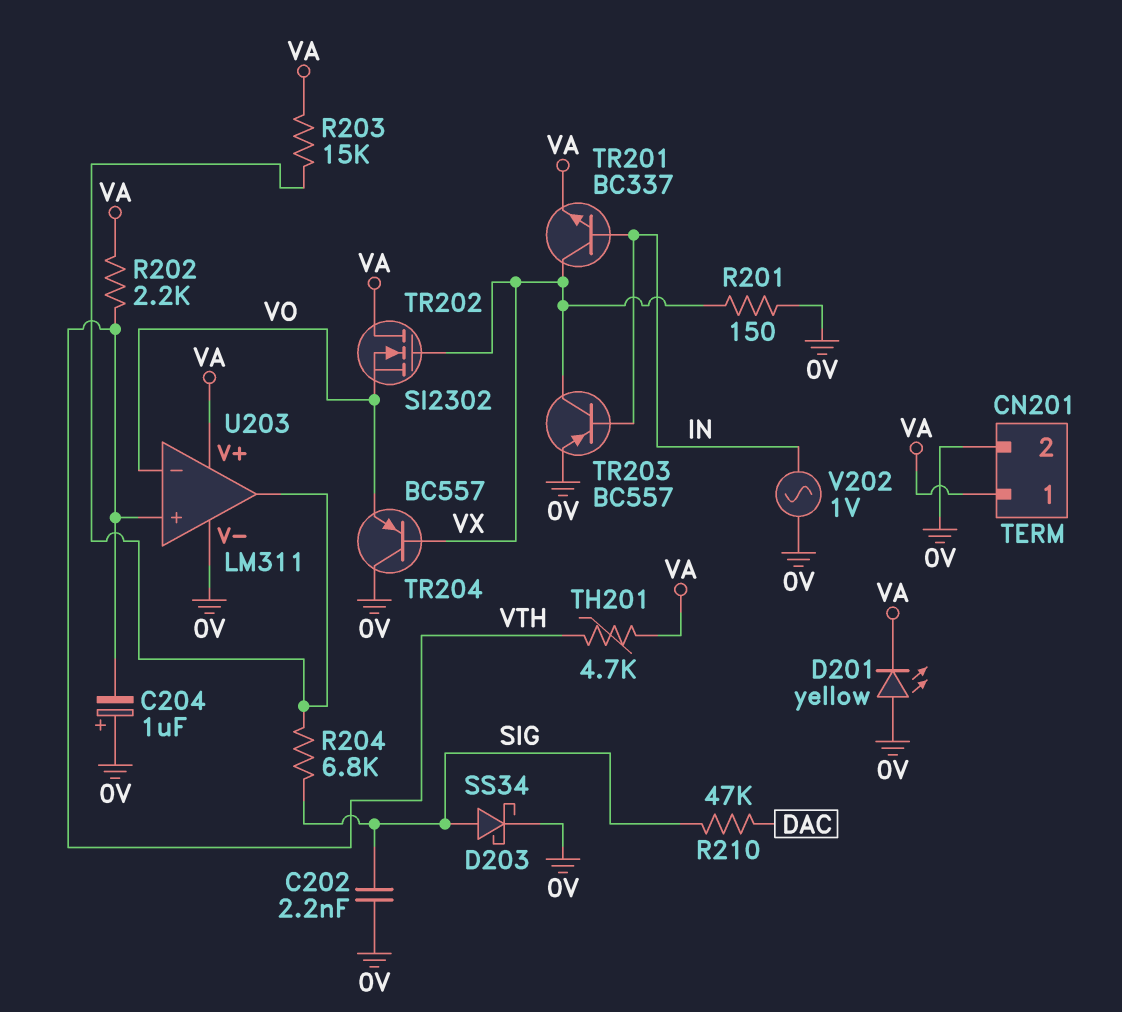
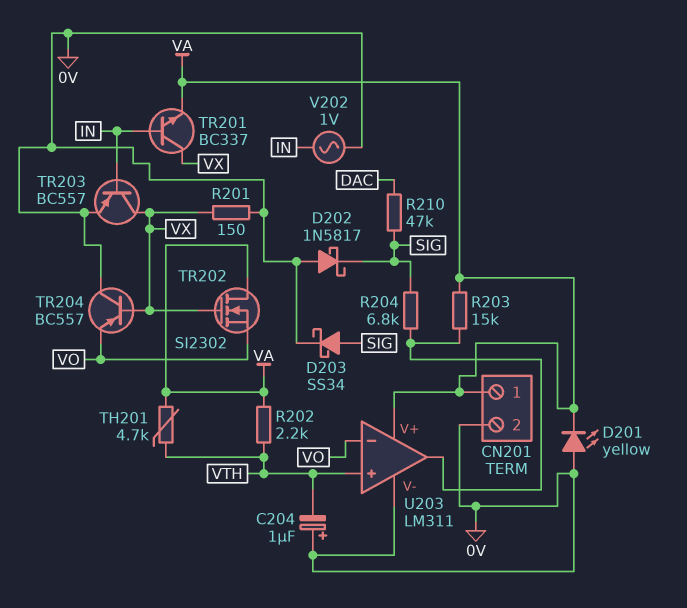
C202: 2.2nF (0V, SIG) -> none
D202: none -> schottky 1N5817 (A 0V, K SIG)

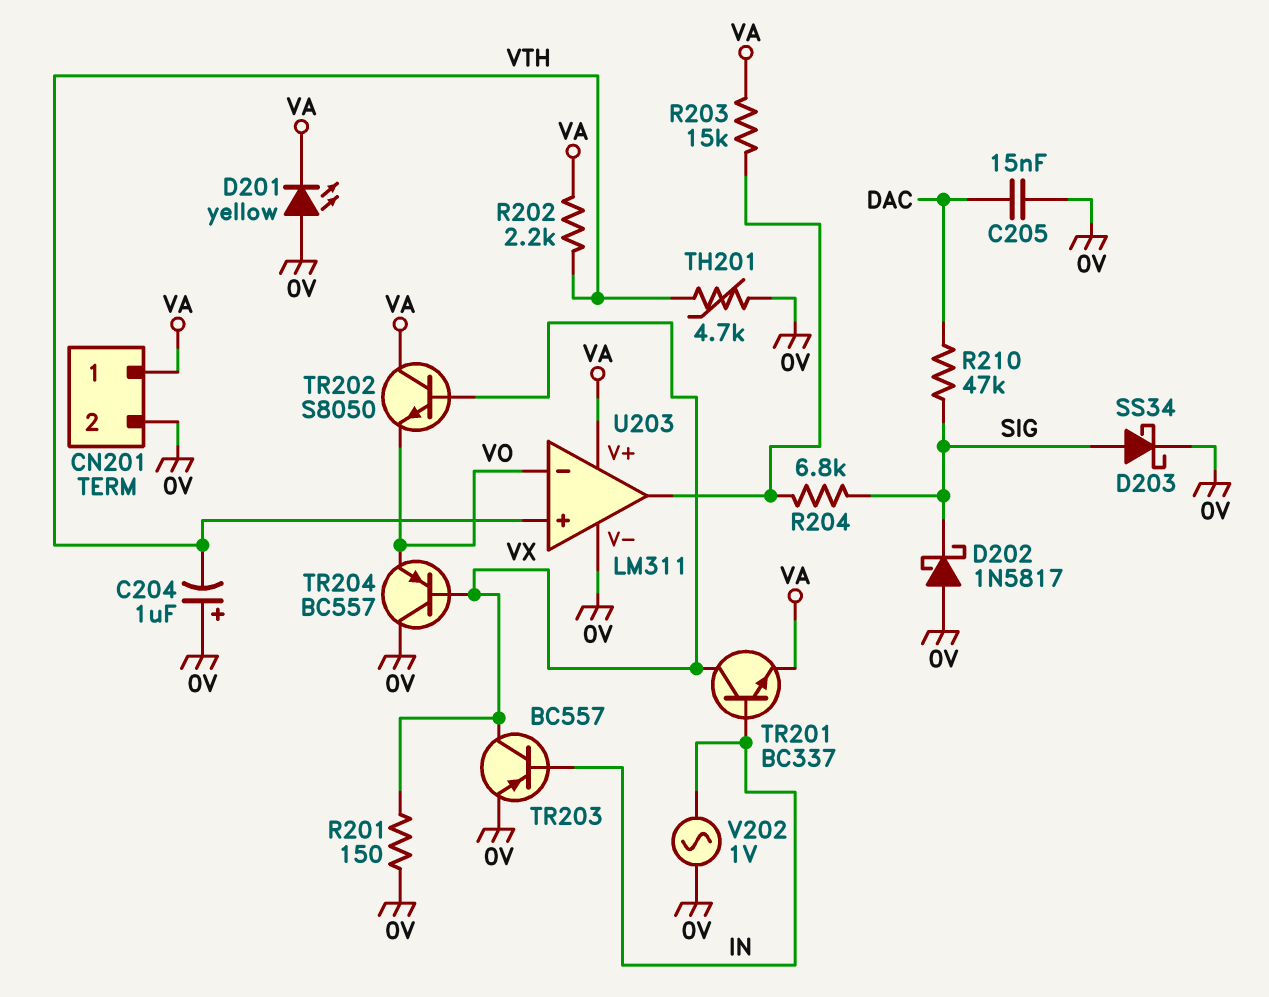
C205: none -> 15nF (0V, DAC)
TH201: 4.7k (VA, VTH) -> 4.7k (0V, VTH)
TR202: NMOS SI2302 (G VX, D VA, S VO) -> NPN S8050 (B VX, C VA, E VO)

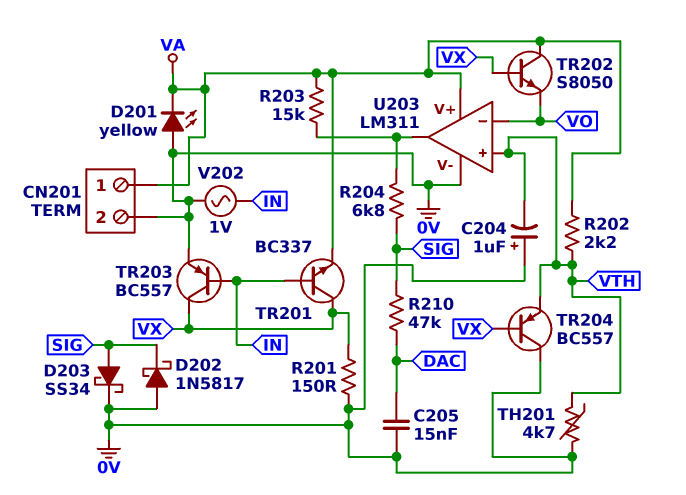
TR204: PNP BC557 (B VX, C 0V, E VO) -> PNP BC557 (B VX, C 0V, E VTH)

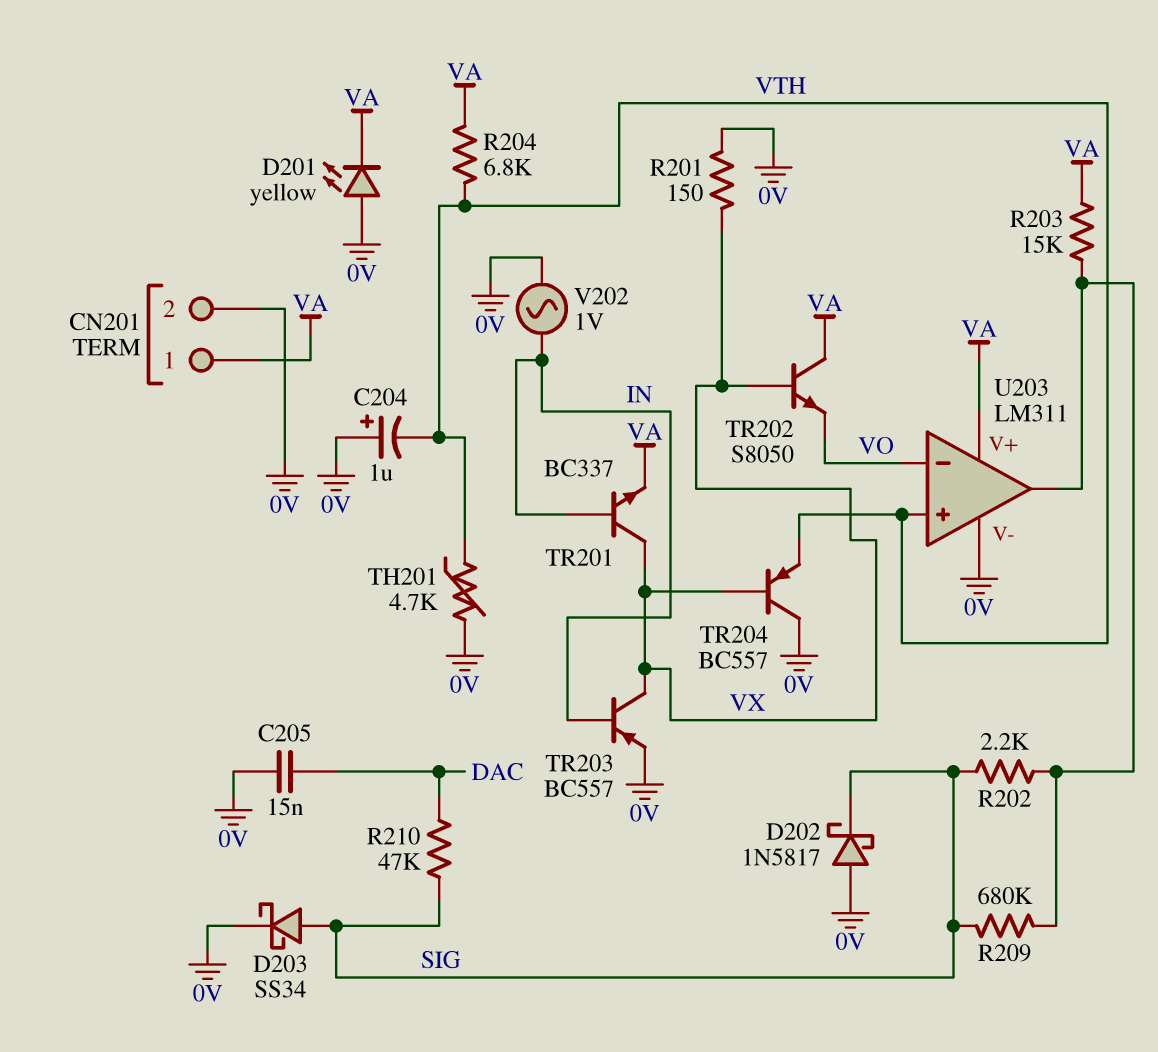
R202: 2.2k (VA, VTH) -> 2.2k (SIG, U203/out)
R204: 6.8k (SIG, U203/out) -> 6.8k (VA, VTH)
R209: none -> 680k (SIG, U203/out)

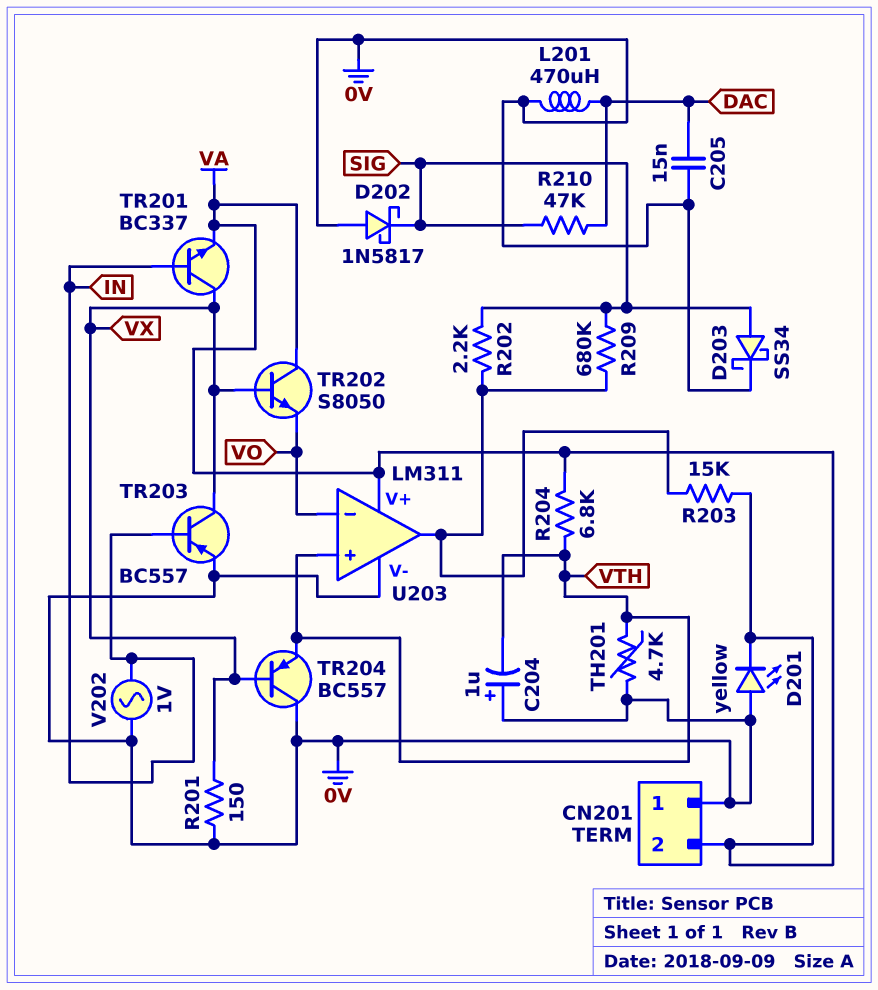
CN201 pin 1: VA -> 0V
CN201 pin 2: 0V -> VA
L201: none -> 470uH (0V, DAC)

